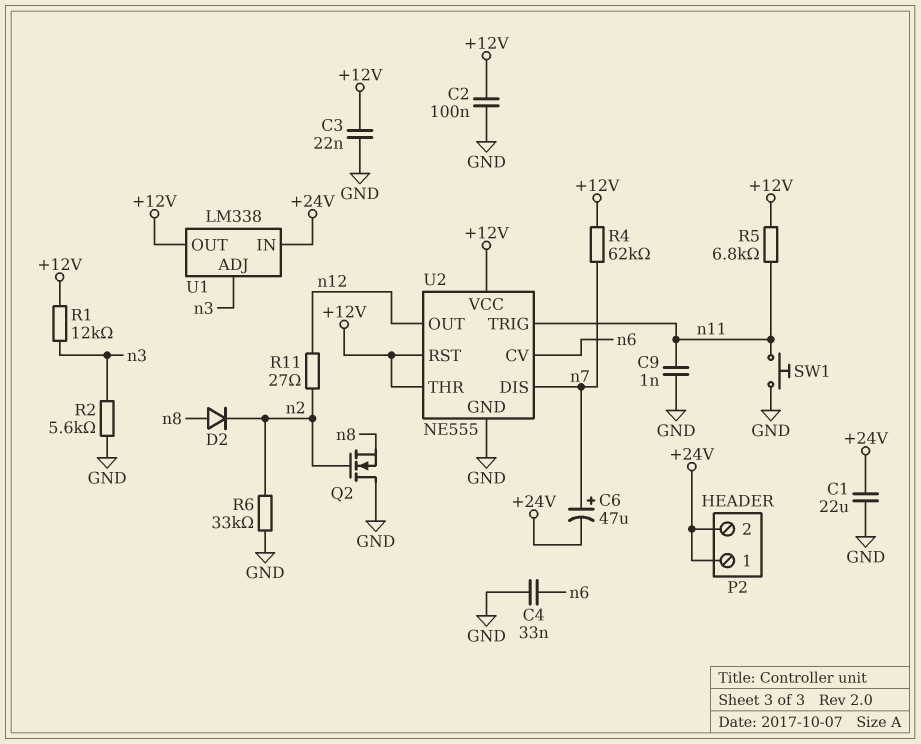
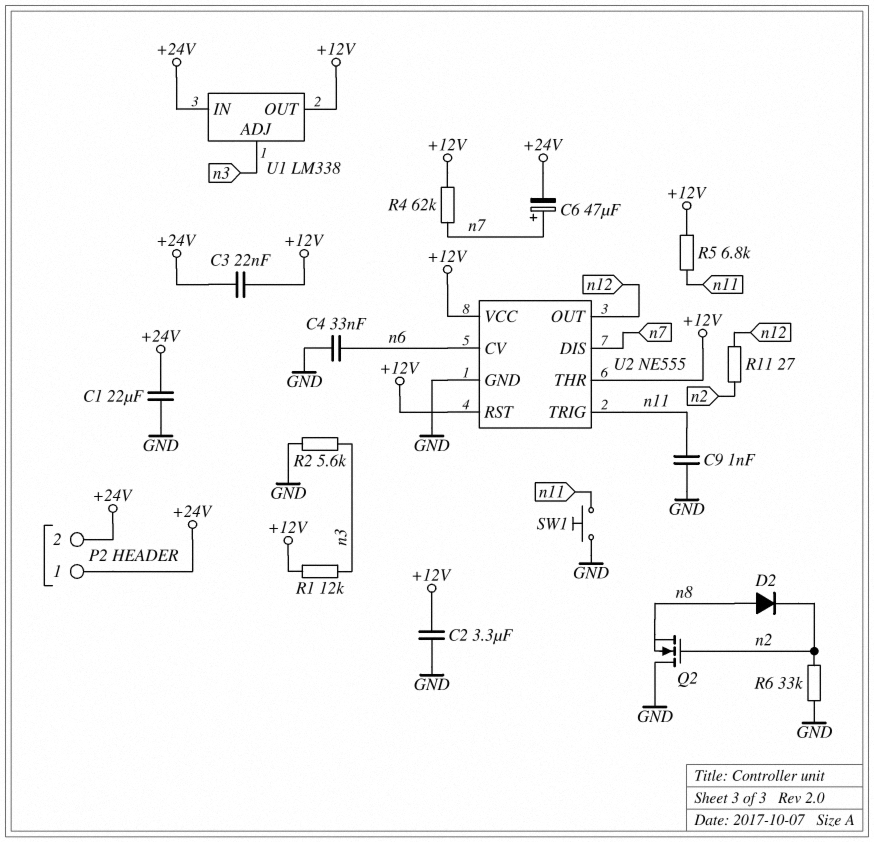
C2: 100nF (+12V, GND) -> 3.3uF (+12V, GND)
C3: 22nF (+12V, GND) -> 22nF (+12V, +24V)

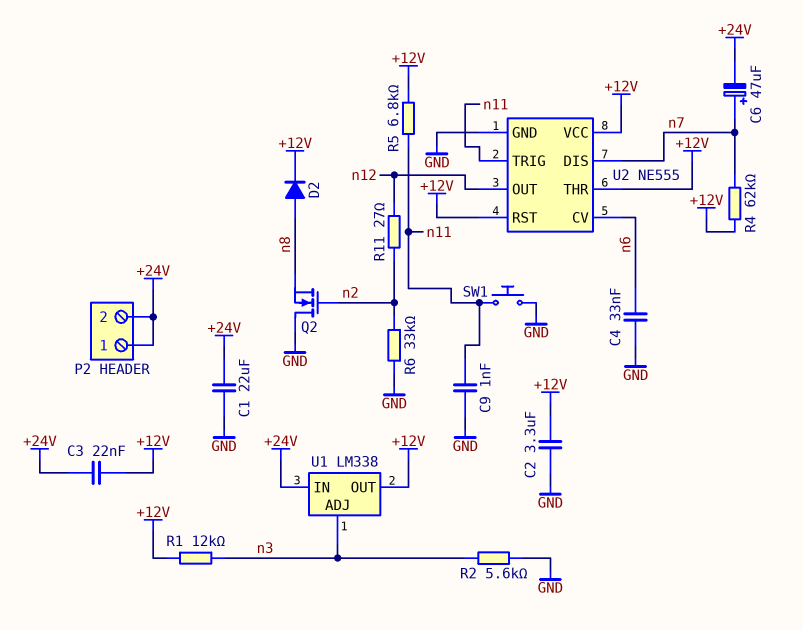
D2: diode (A n8, K n2) -> diode (A n8, K +12V)

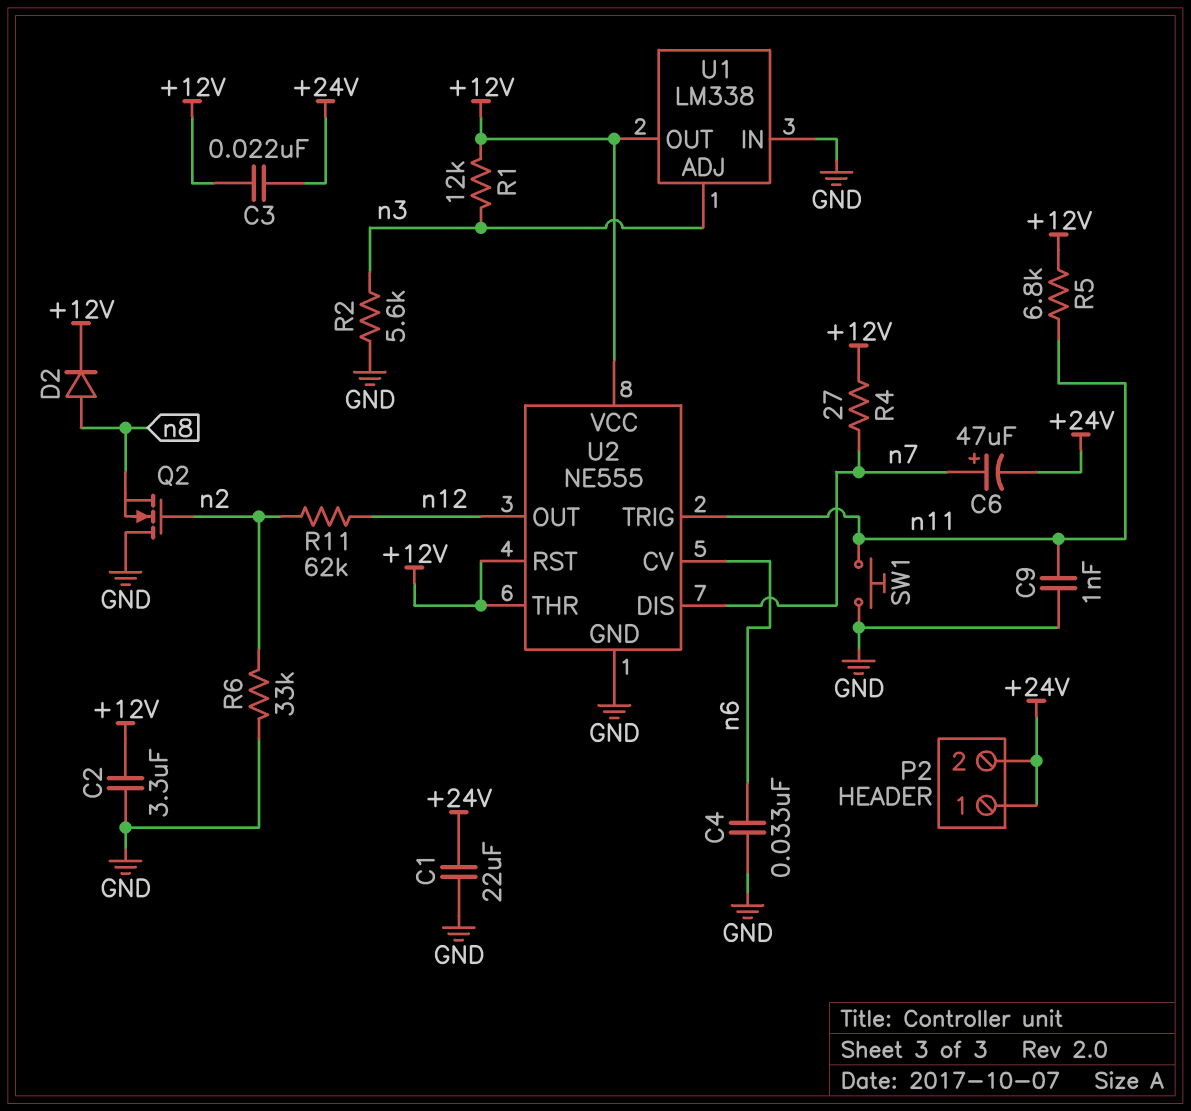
R4: 62k (+12V, n7) -> 27 (+12V, n7)
R11: 27 (n2, n12) -> 62k (n2, n12)
U1 pin IN: +24V -> GND

